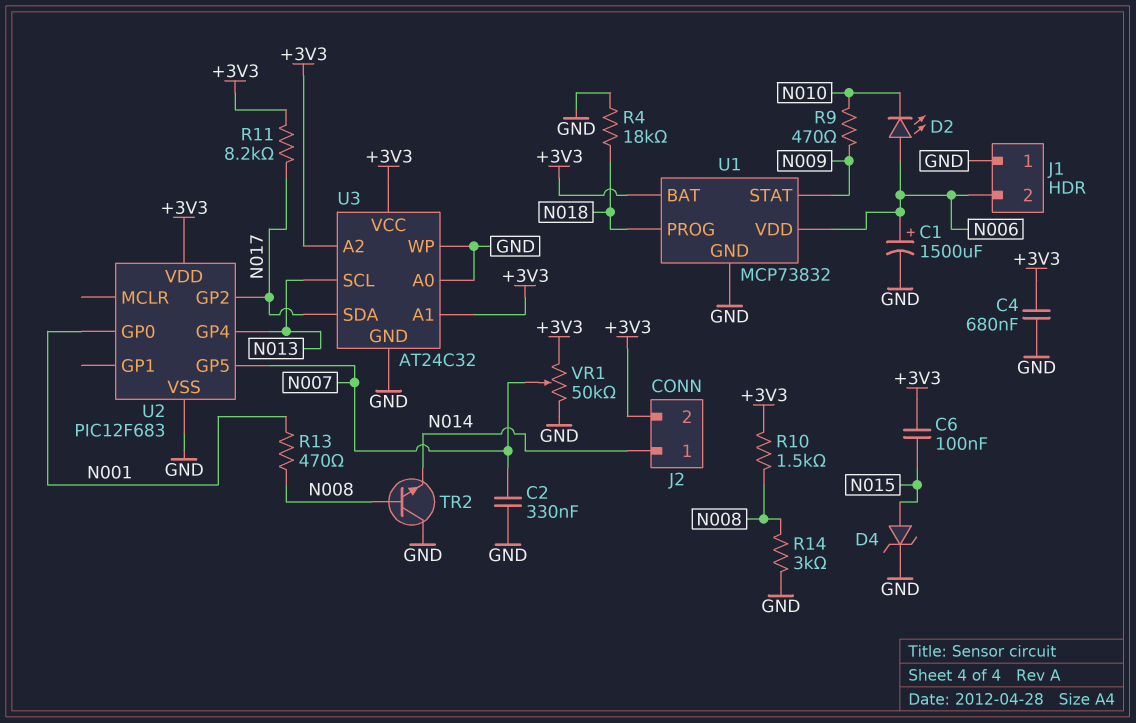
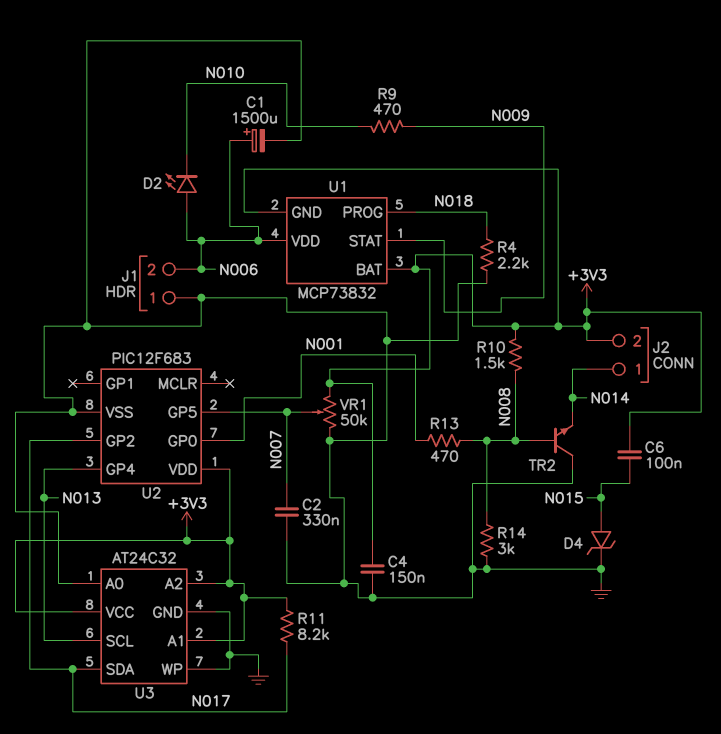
C4: 680nF (+3V3, GND) -> 150nF (+3V3, GND)
R4: 18k (GND, N018) -> 2.2k (GND, N018)
U1 pin GND: GND -> +3V3

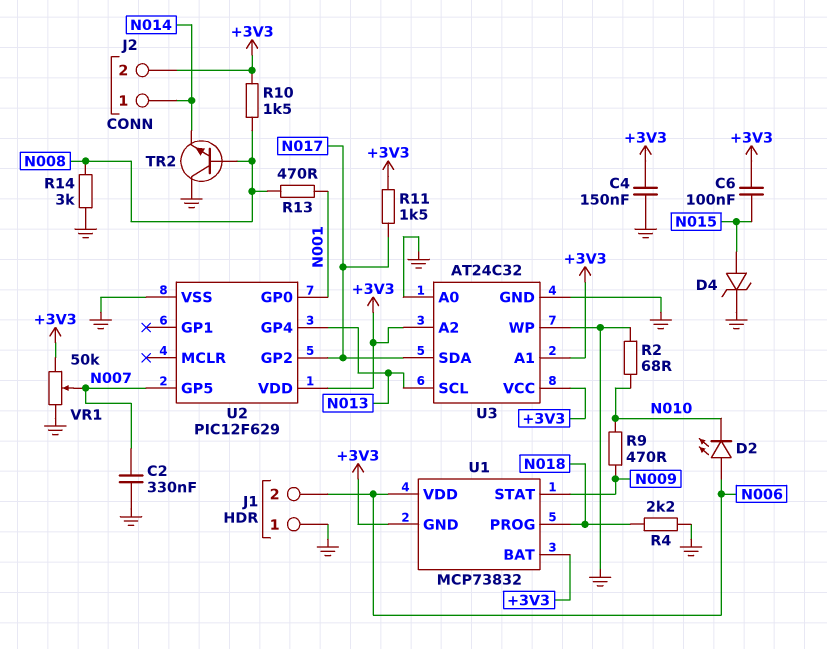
C1: 1500uF (plus N006, minus GND) -> none
R2: none -> 68 (GND, N010)
R11: 8.2k (+3V3, N017) -> 1.5k (+3V3, N017)
U2: PIC12F683 -> PIC12F629

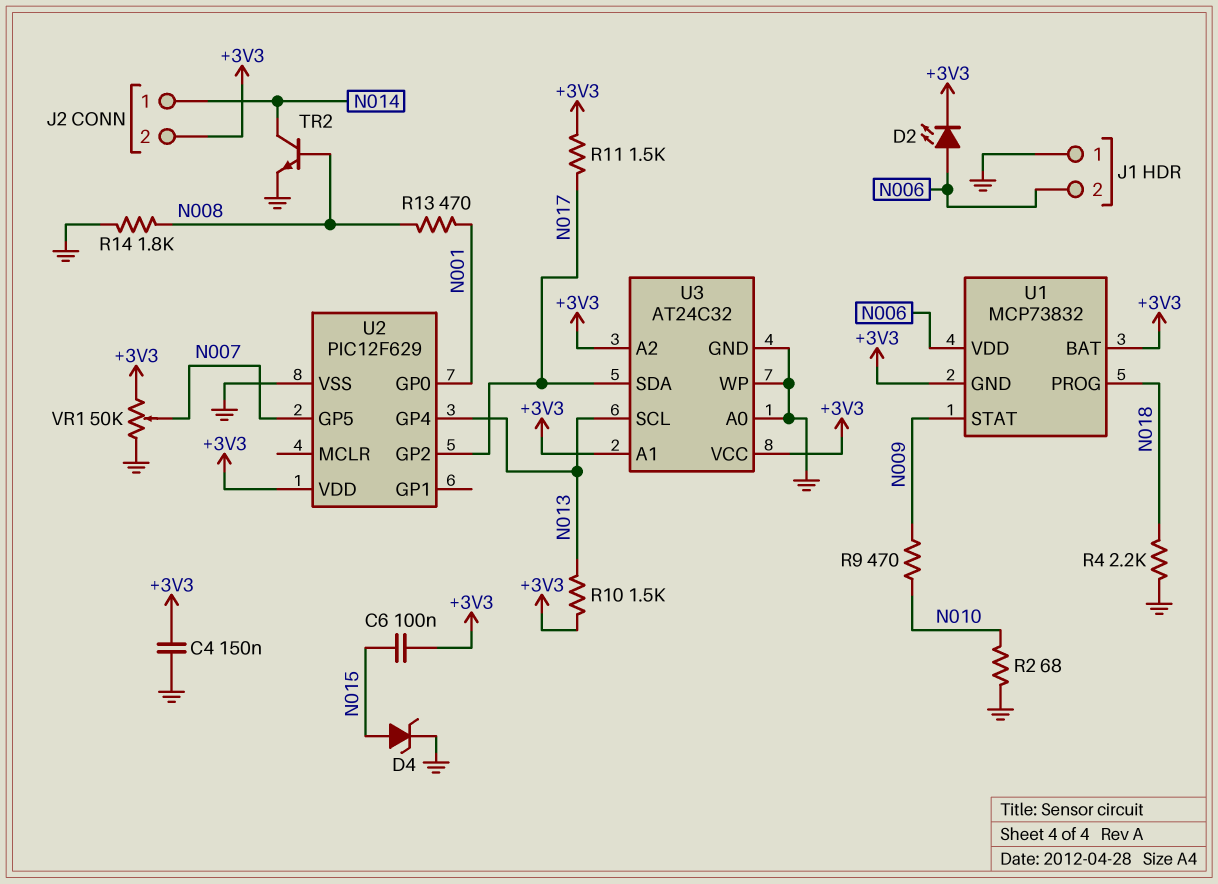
C2: 330nF (GND, N007) -> none
D2: LED (A N006, K N010) -> LED (A N006, K +3V3)
R10: 1.5k (+3V3, N008) -> 1.5k (+3V3, N013)
R14: 3k (GND, N008) -> 1.8k (GND, N008)
TR2: NPN (B N008, C GND, E N014) -> NPN (B N008, C N014, E GND)

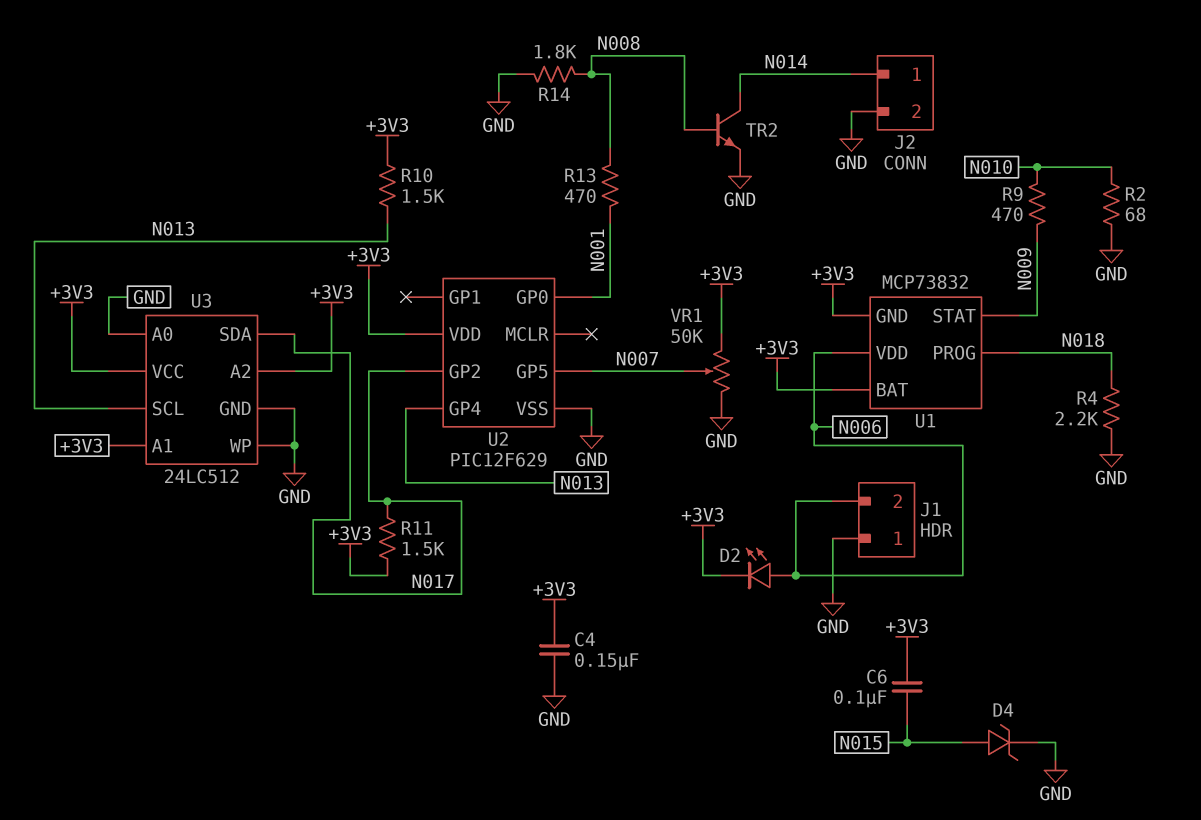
J2 pin 2: +3V3 -> GND
U3: AT24C32 -> 24LC512

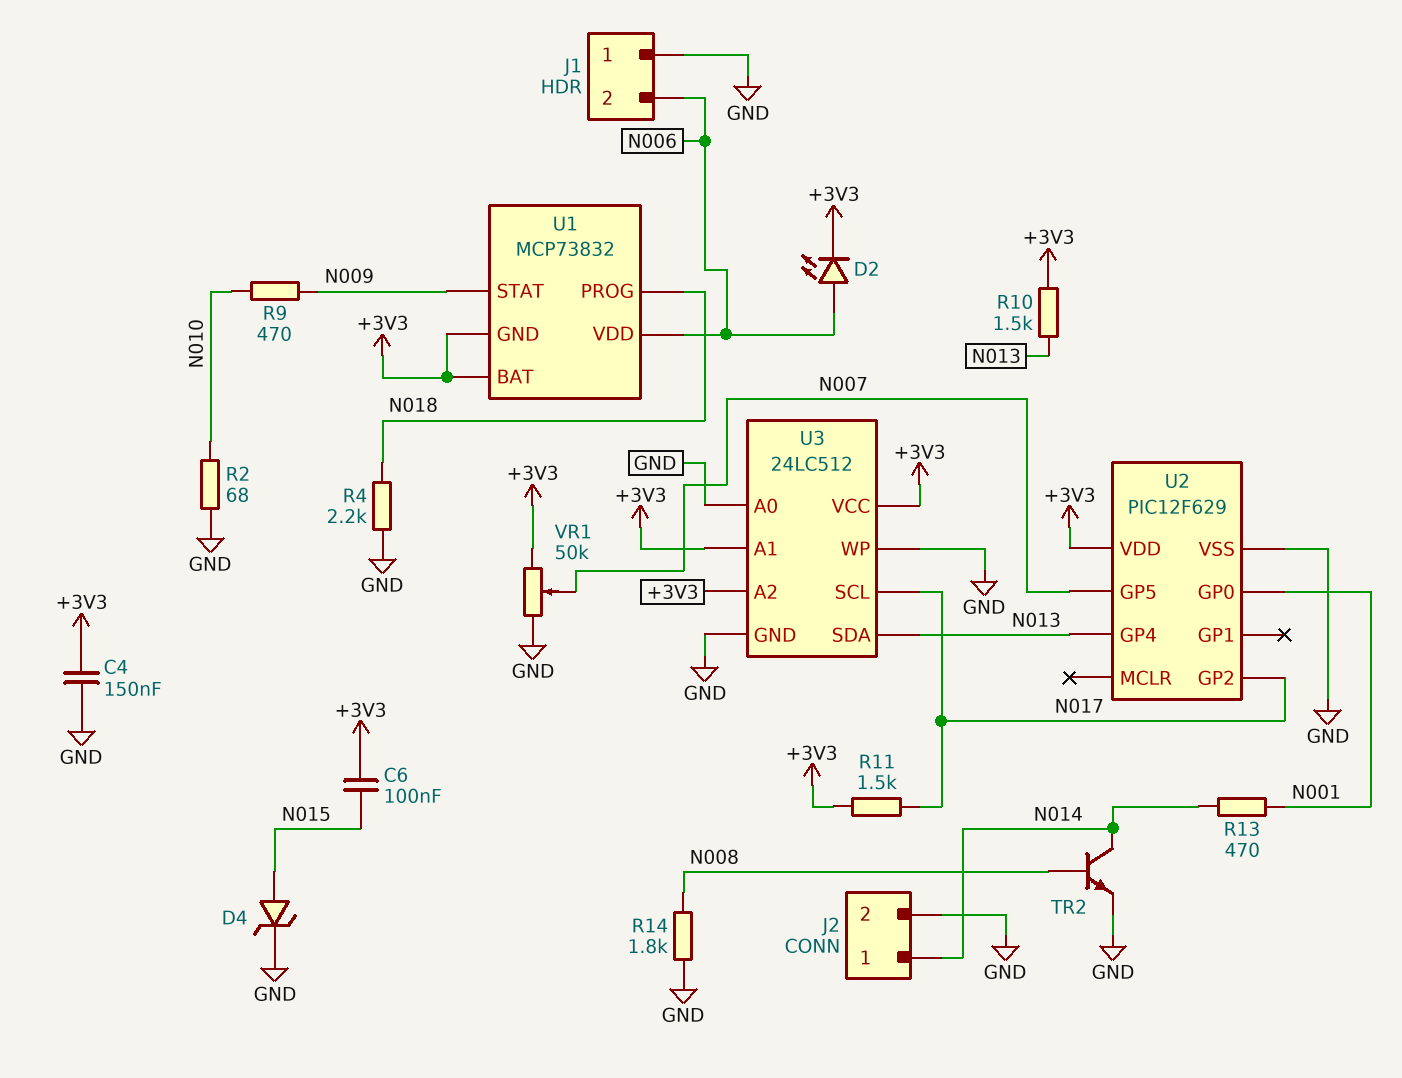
R13: 470 (N001, N008) -> 470 (N001, N014)
U3 pin SCL: N013 -> N017
U3 pin SDA: N017 -> N013

